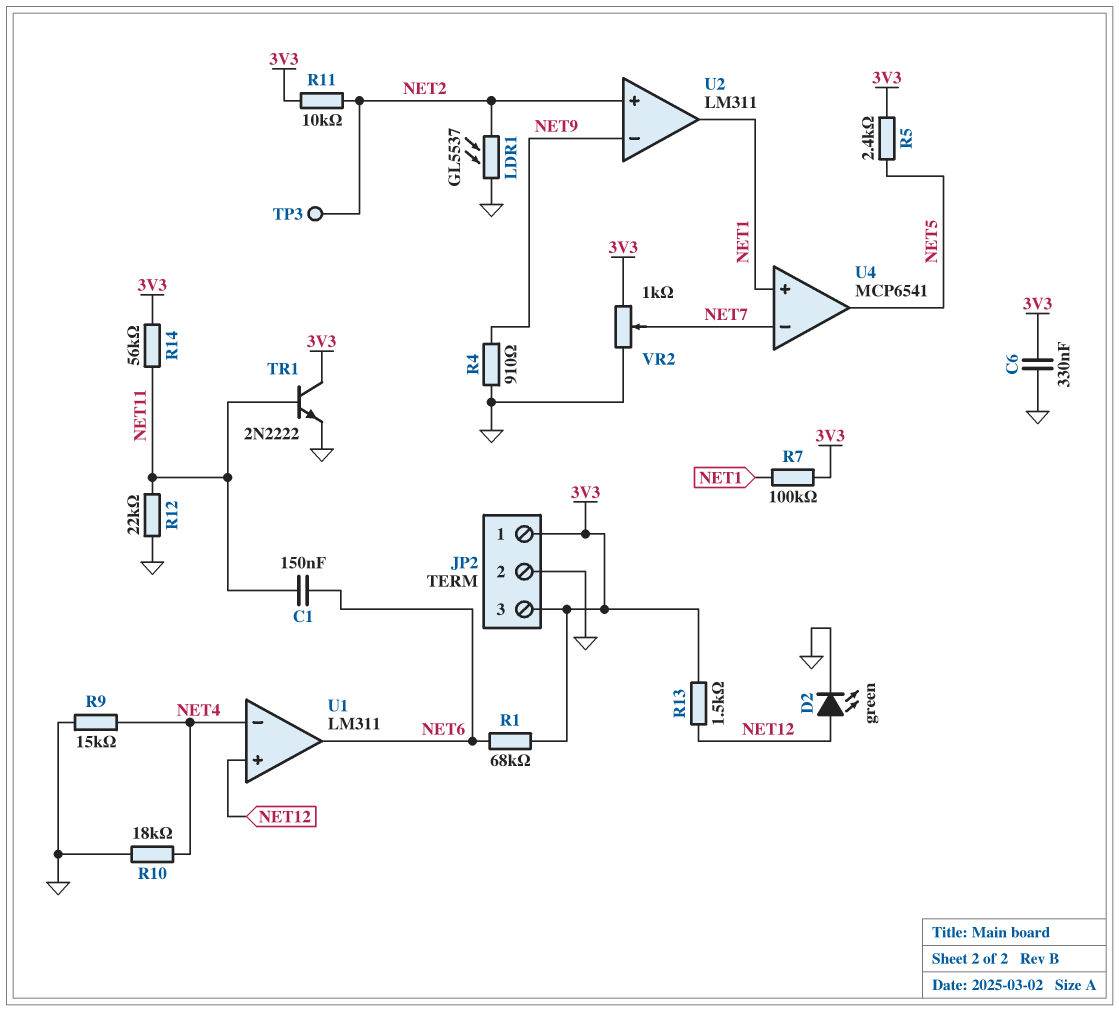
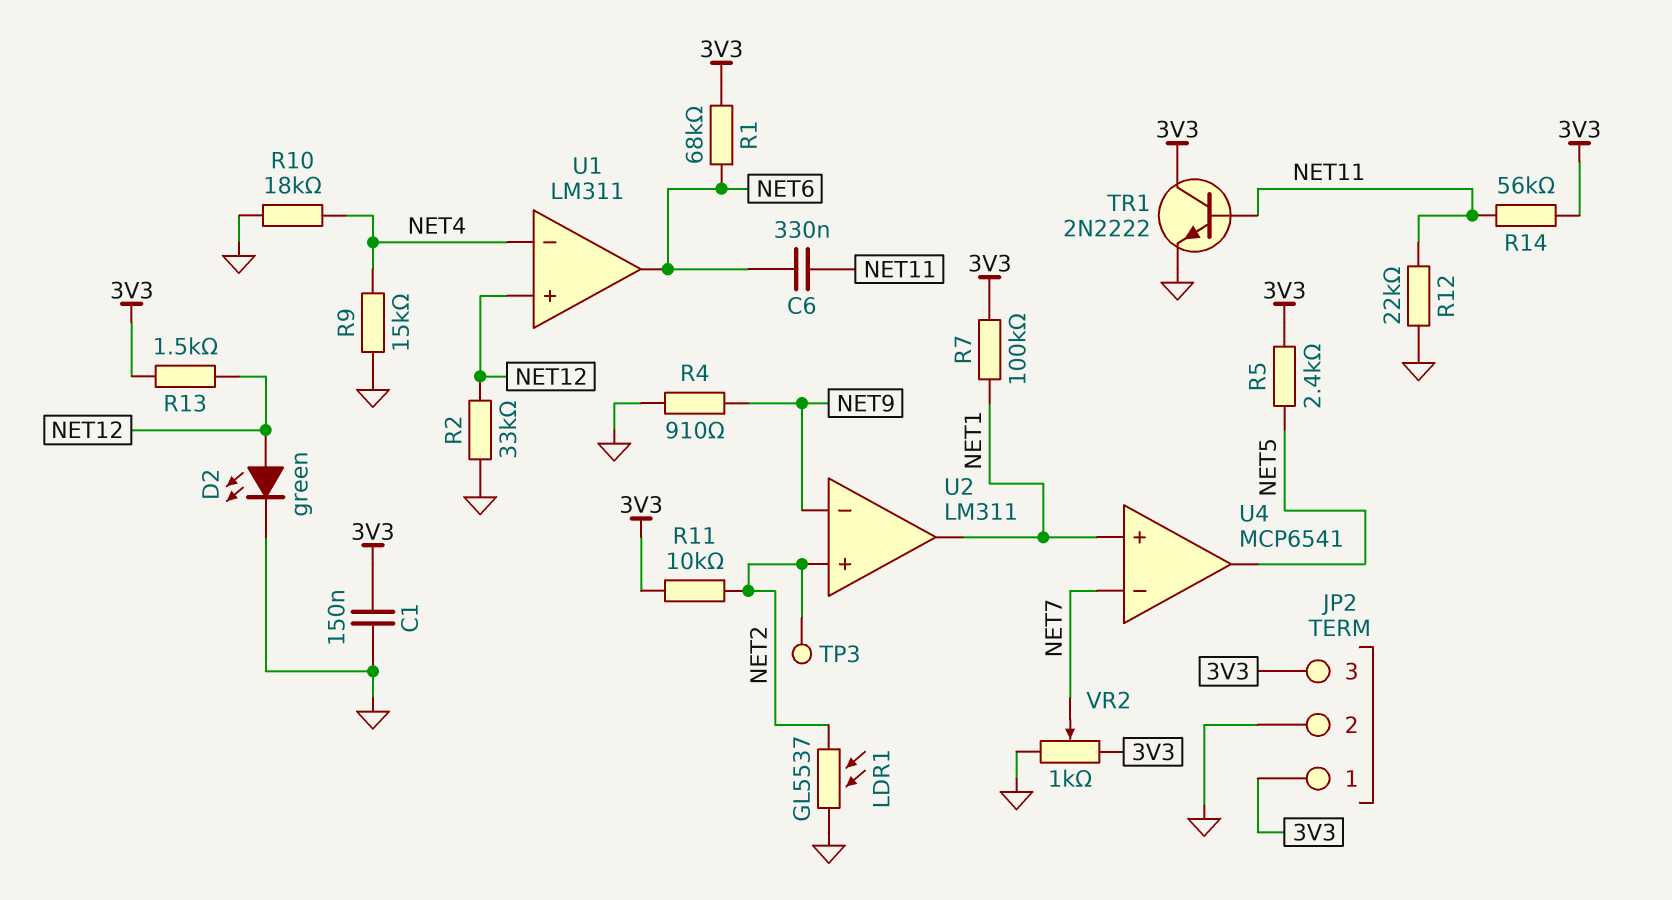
C1: 150nF (NET6, NET11) -> 150nF (3V3, GND)
C6: 330nF (3V3, GND) -> 330nF (NET6, NET11)
R2: none -> 33k (GND, NET12)

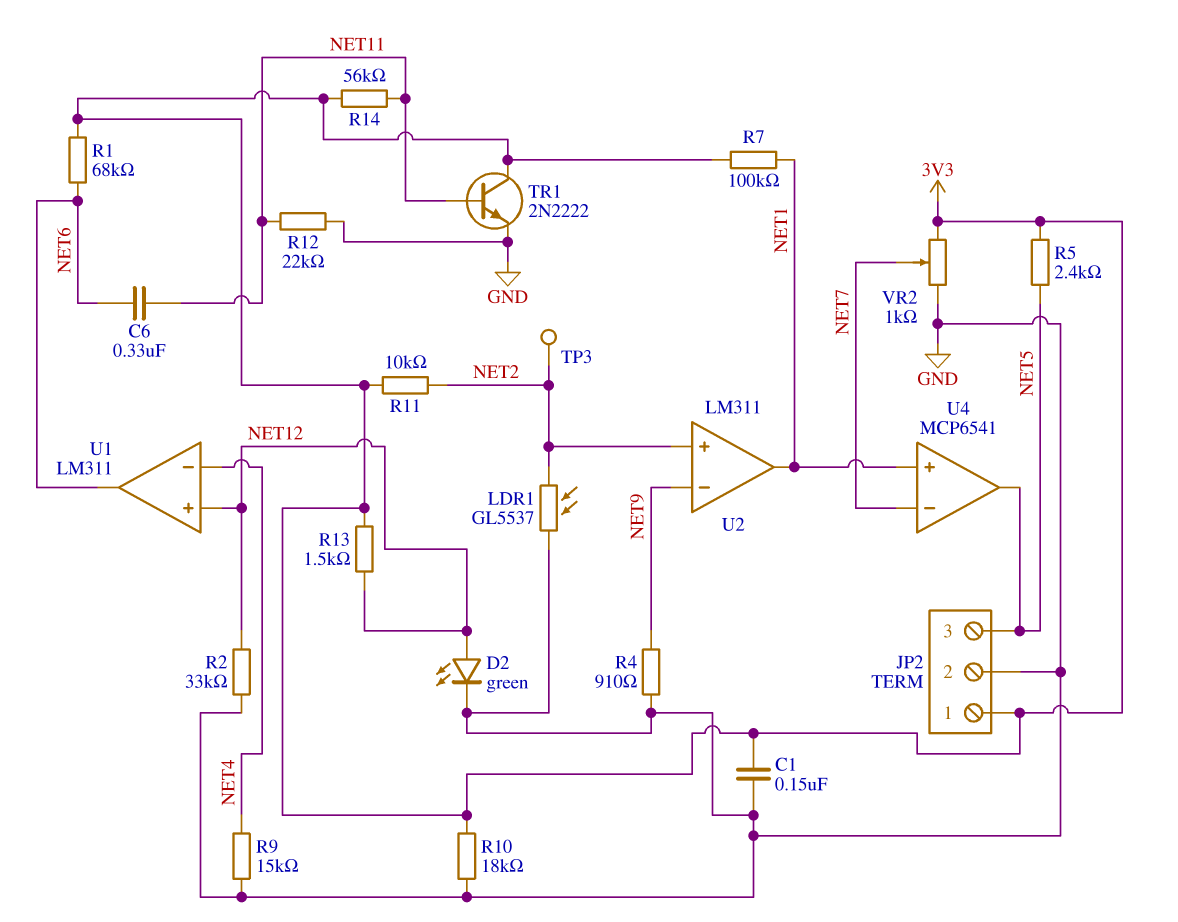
JP2 pin 3: 3V3 -> NET5
R10: 18k (GND, NET4) -> 18k (3V3, GND)

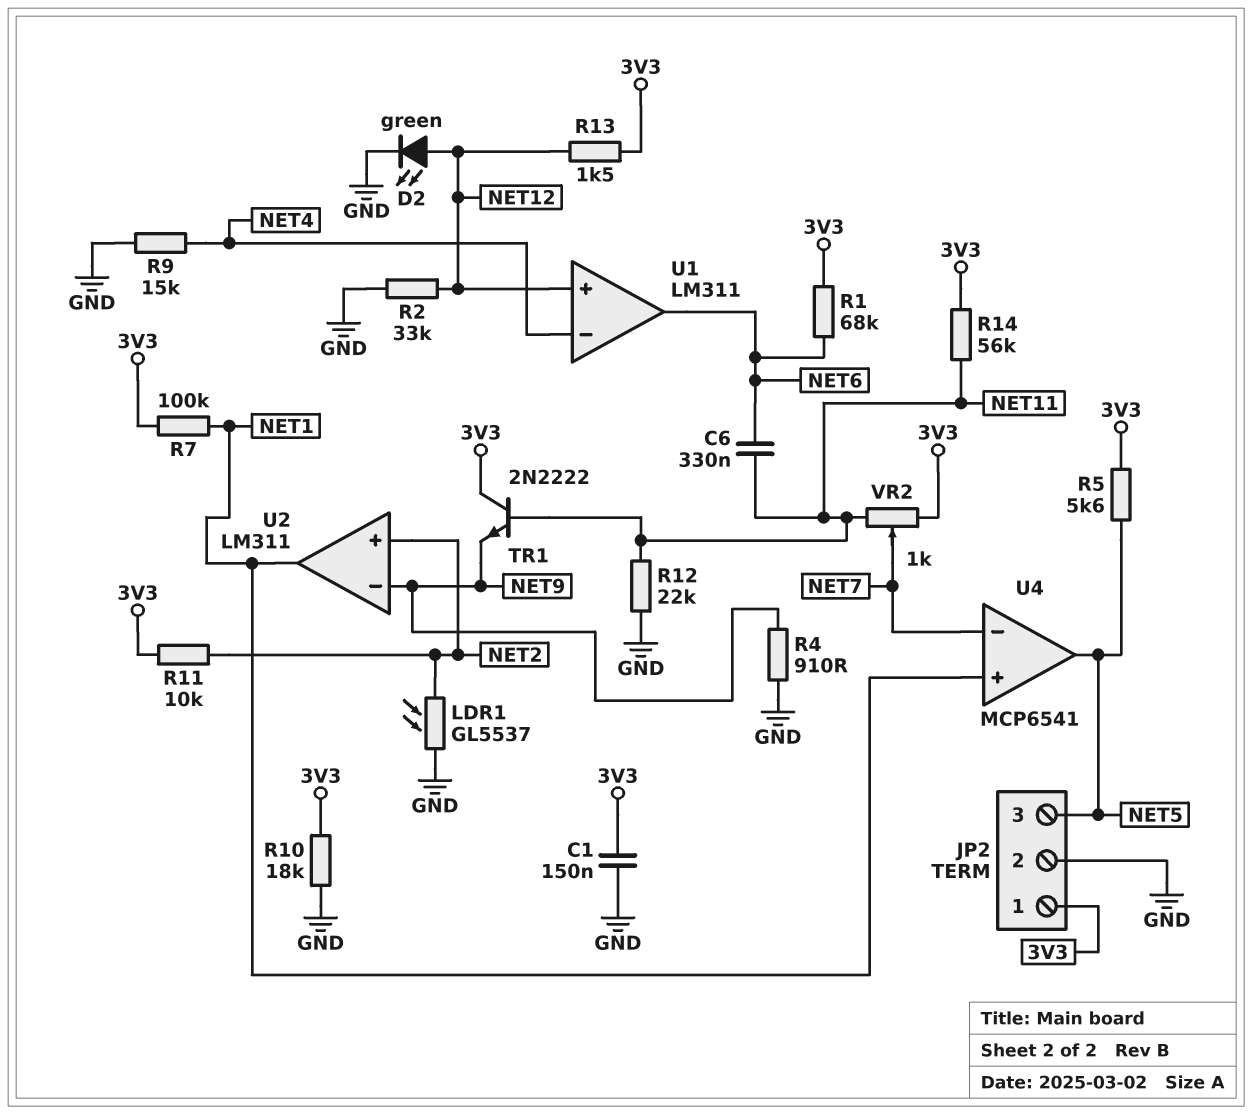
R5: 2.4k (3V3, NET5) -> 5.6k (3V3, NET5)
TP3: test point (NET2) -> none
TR1: NPN 2N2222 (B NET11, C 3V3, E GND) -> NPN 2N2222 (B NET11, C 3V3, E NET9)
VR2: 1k (3V3, GND, wiper NET7) -> 1k (3V3, NET11, wiper NET7)

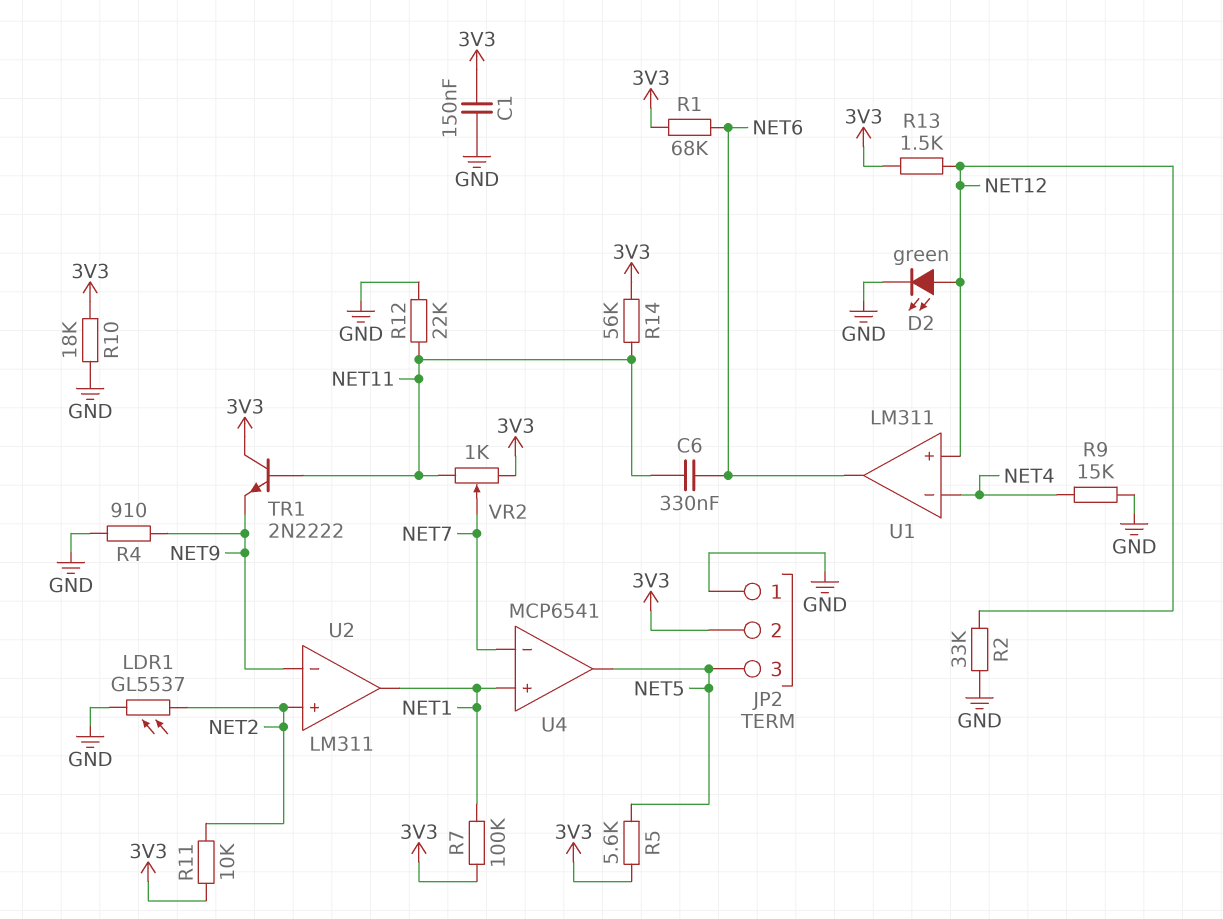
JP2 pin 1: 3V3 -> GND
JP2 pin 2: GND -> 3V3

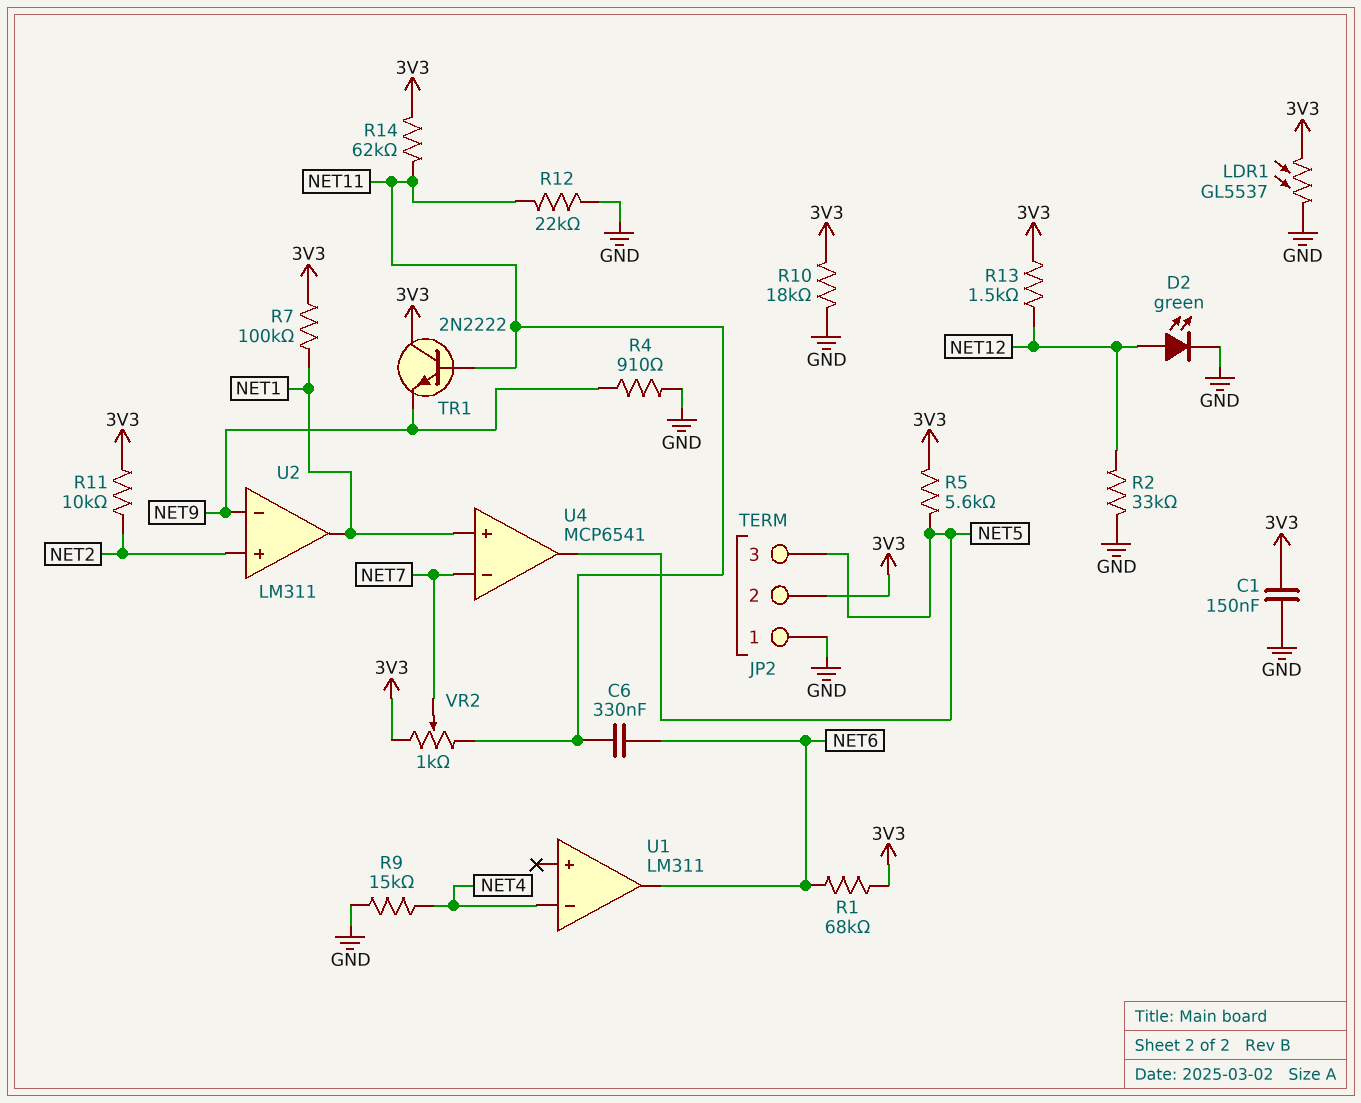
LDR1: GL5537 (GND, NET2) -> GL5537 (3V3, GND)
R14: 56k (3V3, NET11) -> 62k (3V3, NET11)
U1 pin in+: NET12 -> none

